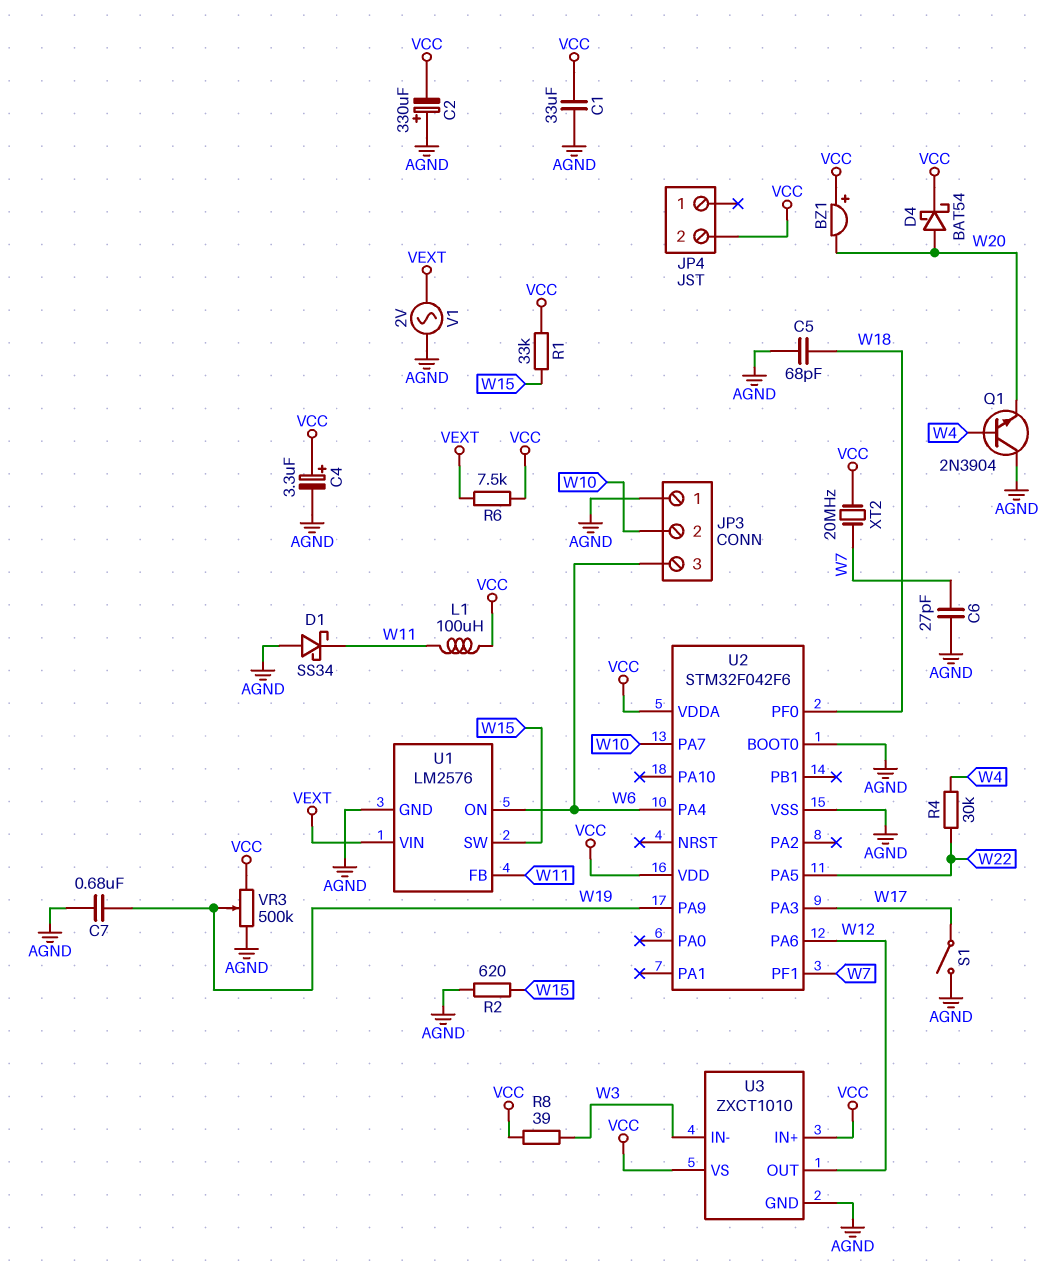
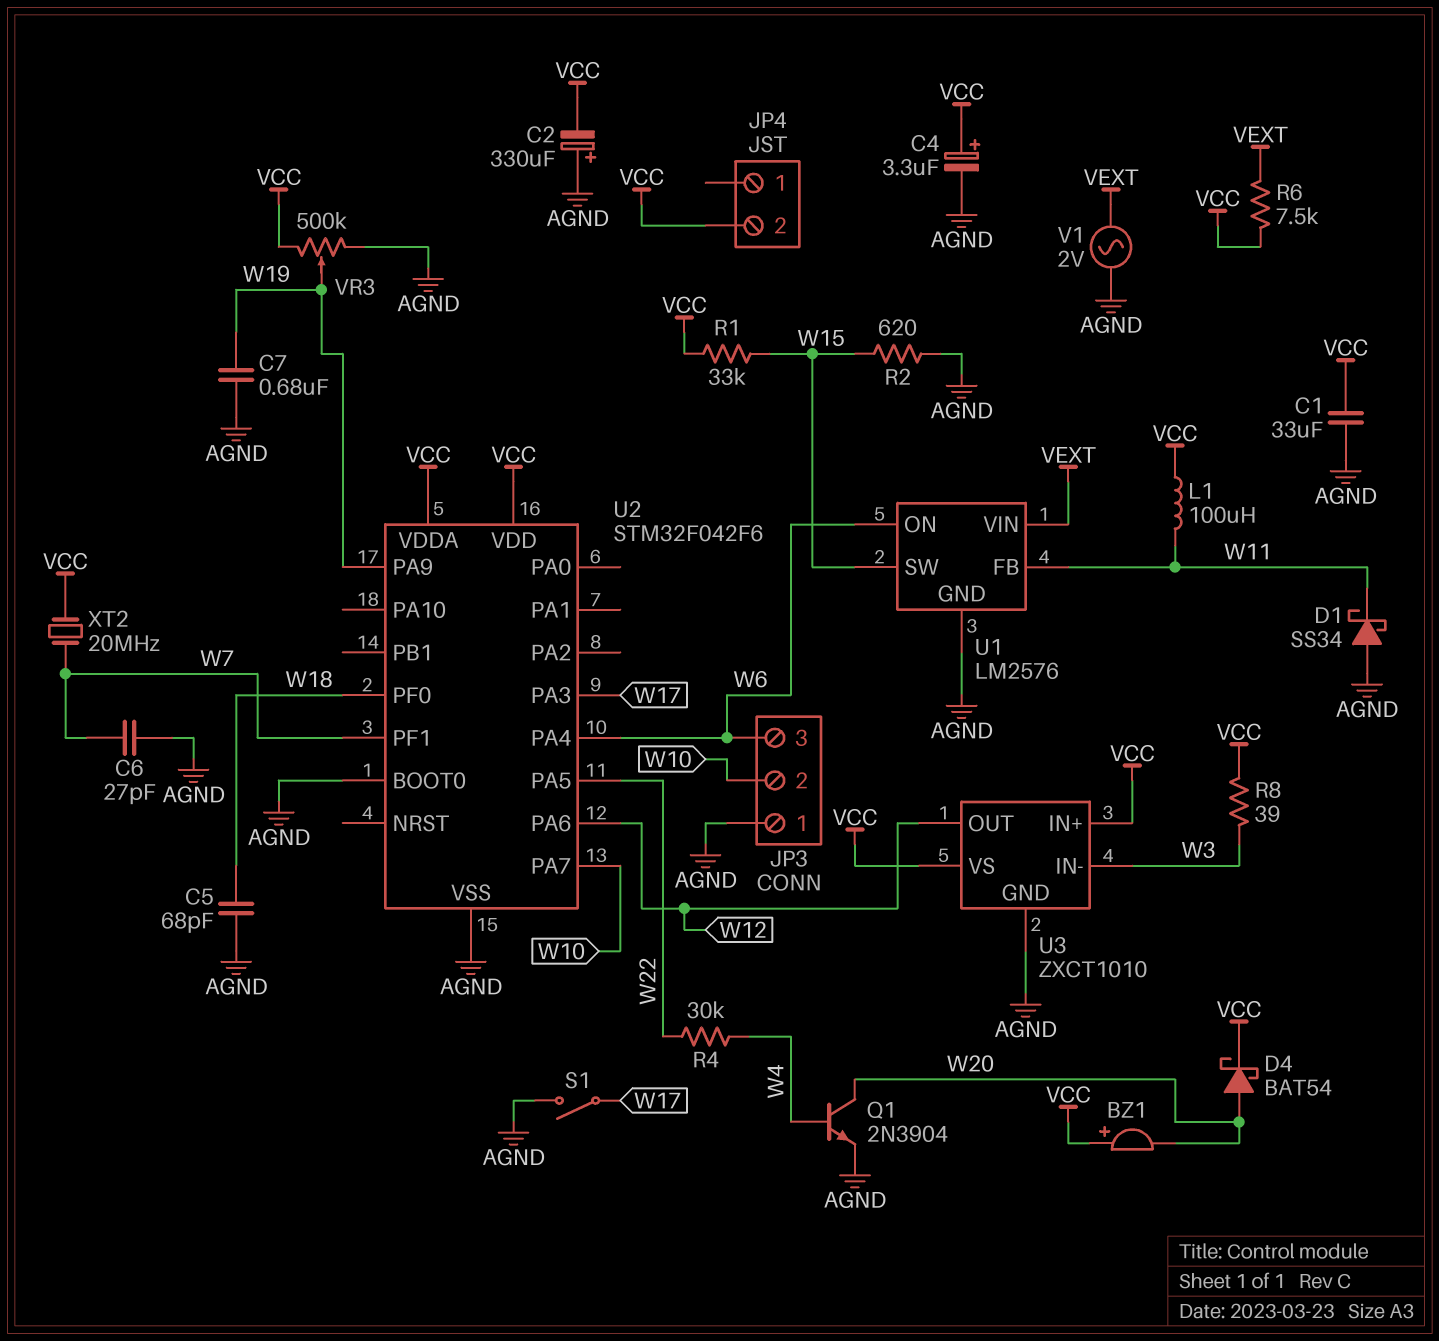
Q1: NPN 2N3904 (B W4, C AGND, E W20) -> NPN 2N3904 (B W4, C W20, E AGND)

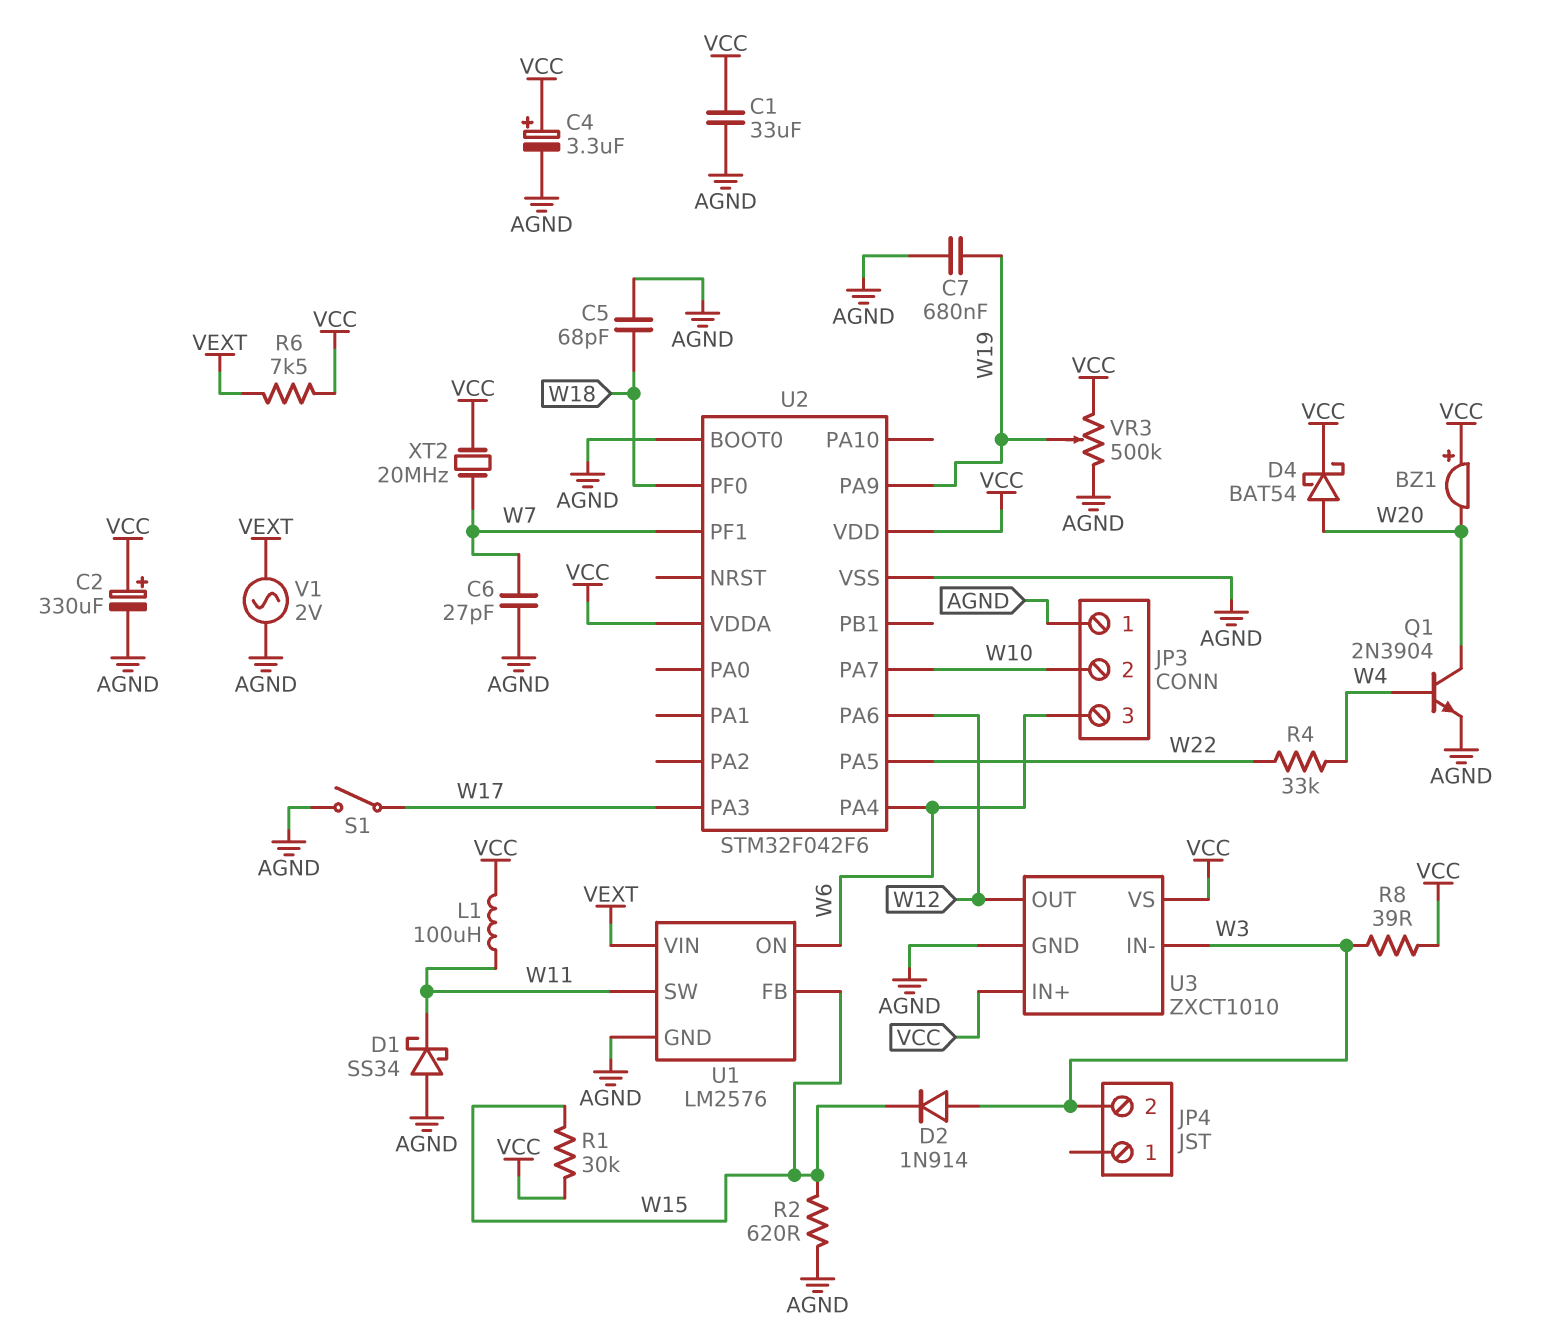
C2: 330uF (plus AGND, minus VCC) -> 330uF (plus VCC, minus AGND)
D2: none -> diode 1N914 (A W3, K W15)
JP4 pin 2: VCC -> W3
R1: 33k (VCC, W15) -> 30k (VCC, W15)
R4: 30k (W4, W22) -> 33k (W4, W22)
U1 pin FB: W11 -> W15
U1 pin SW: W15 -> W11

